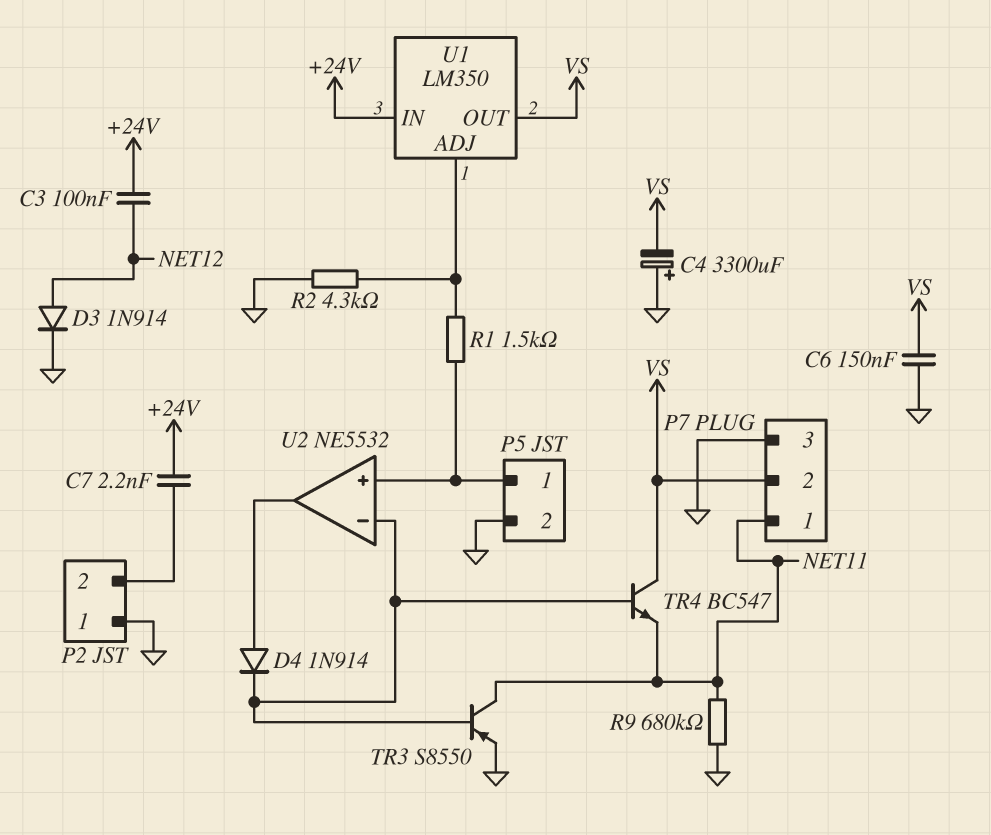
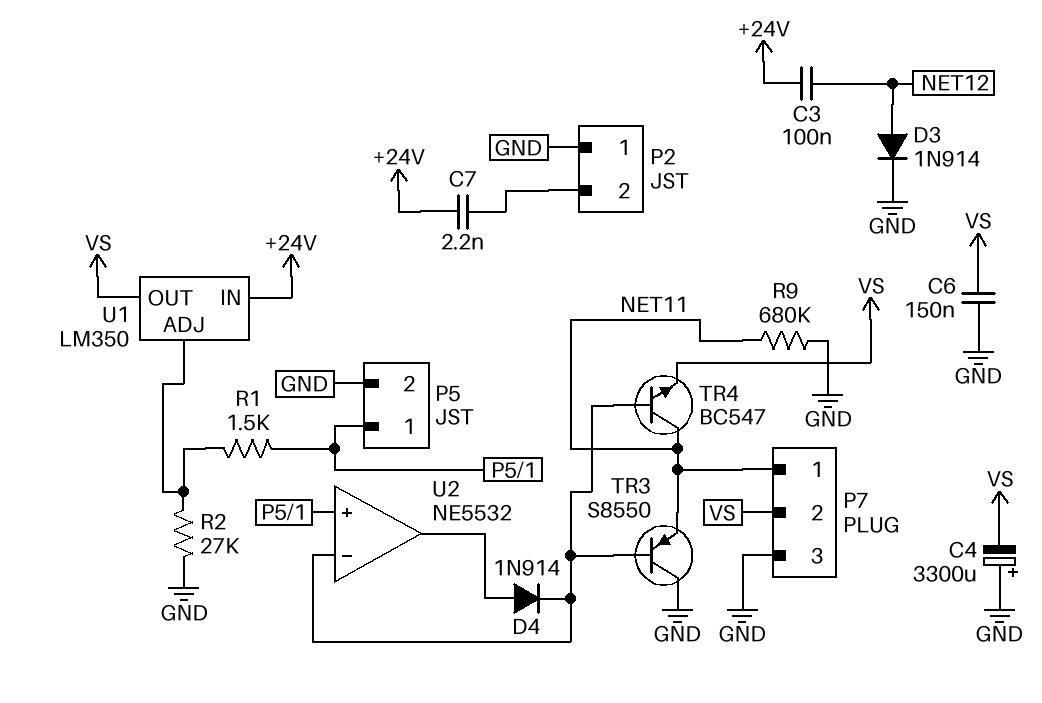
R2: 4.3k (GND, U1/ADJ) -> 27k (GND, U1/ADJ)
TR3: PNP S8550 (B U2/in-, C NET11, E GND) -> PNP S8550 (B U2/in-, C GND, E NET11)
TR4: NPN BC547 (B U2/in-, C VS, E NET11) -> NPN BC547 (B U2/in-, C NET11, E VS)

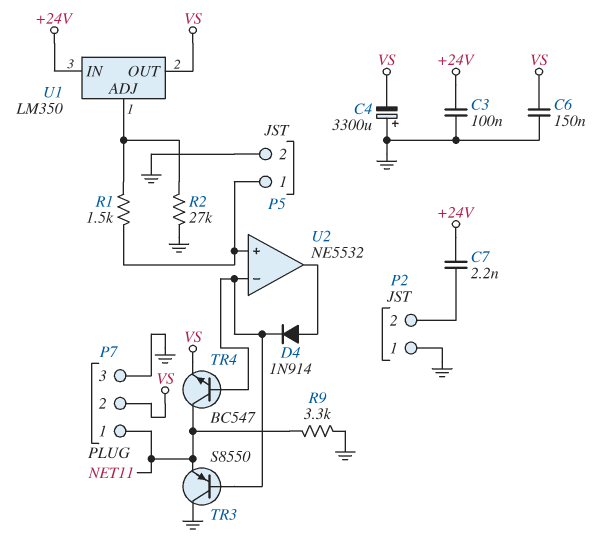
C3: 100nF (+24V, NET12) -> 100nF (+24V, GND)
D3: diode 1N914 (A NET12, K GND) -> none
R9: 680k (GND, NET11) -> 3.3k (GND, NET11)

